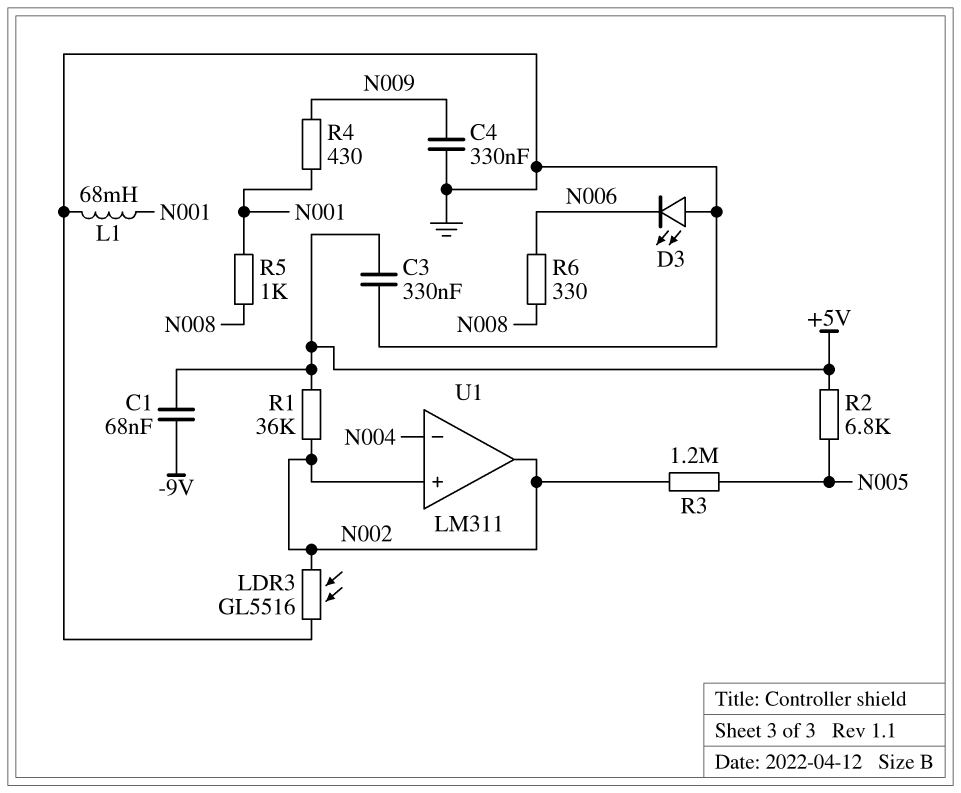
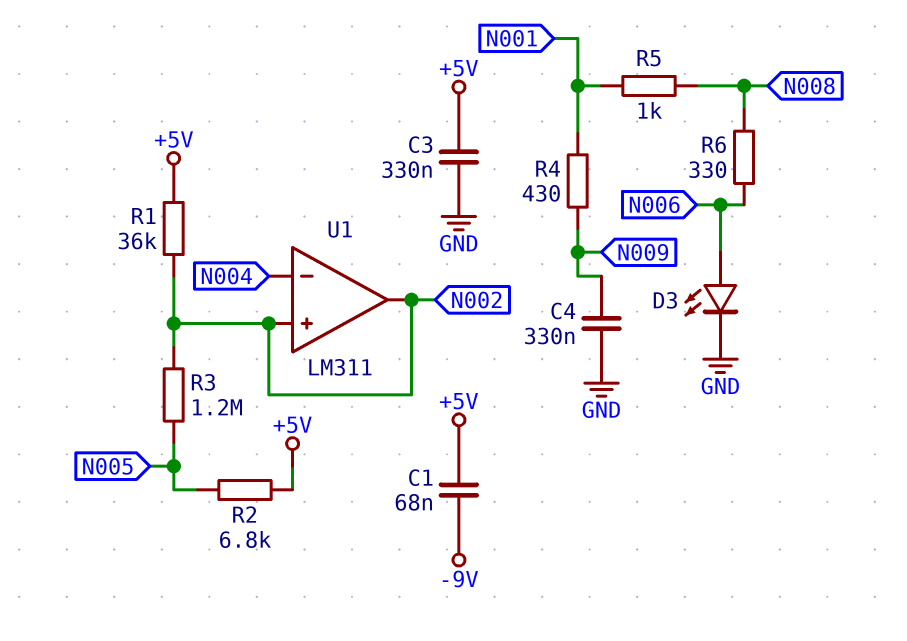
D3: LED (A GND, K N006) -> LED (A N006, K GND)
L1: 68mH (GND, N001) -> none
LDR3: GL5516 (GND, N002) -> none

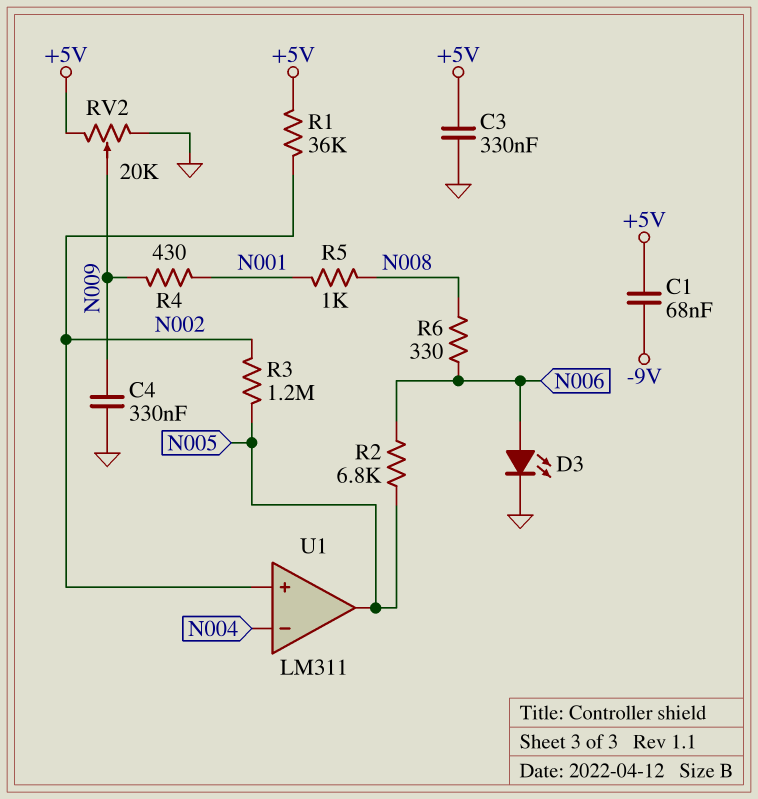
R2: 6.8k (+5V, N005) -> 6.8k (N005, N006)
RV2: none -> 20k (+5V, GND, wiper N009)
U1 pin out: N002 -> N005

